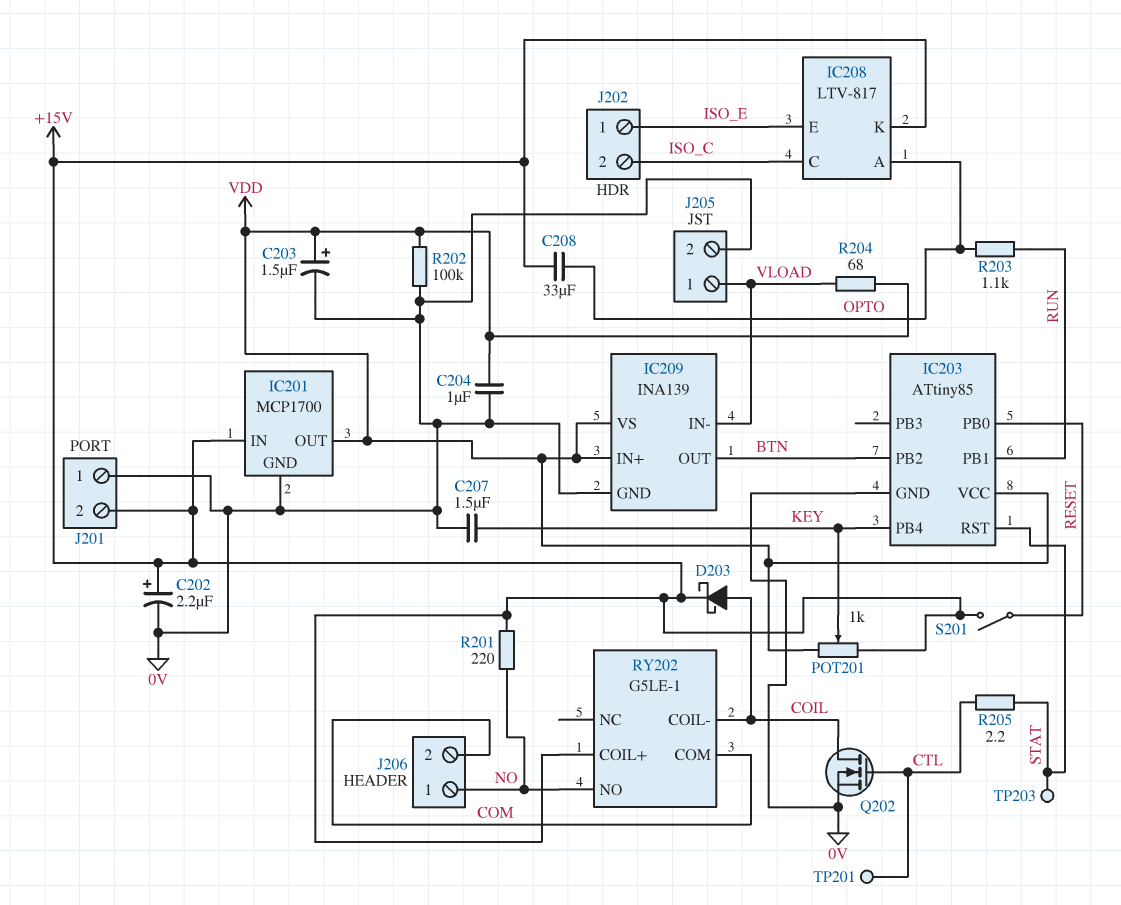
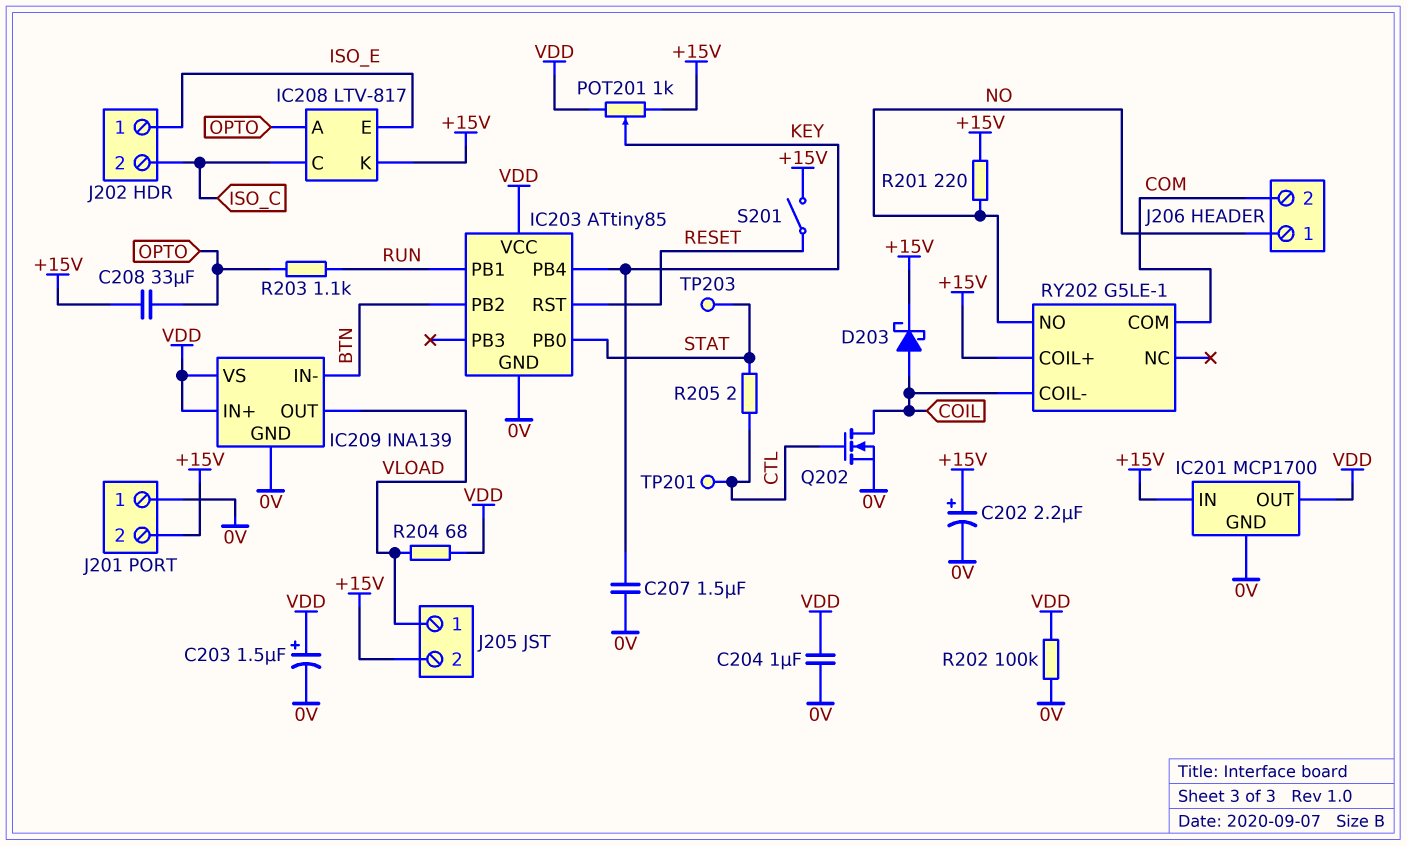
IC203 pin PB0: RESET -> STAT
IC203 pin RST: STAT -> RESET
IC209 pin IN-: VLOAD -> BTN
IC209 pin OUT: BTN -> VLOAD
J205 pin 2: 0V -> +15V
R205: 2.2 (CTL, STAT) -> 2 (CTL, STAT)

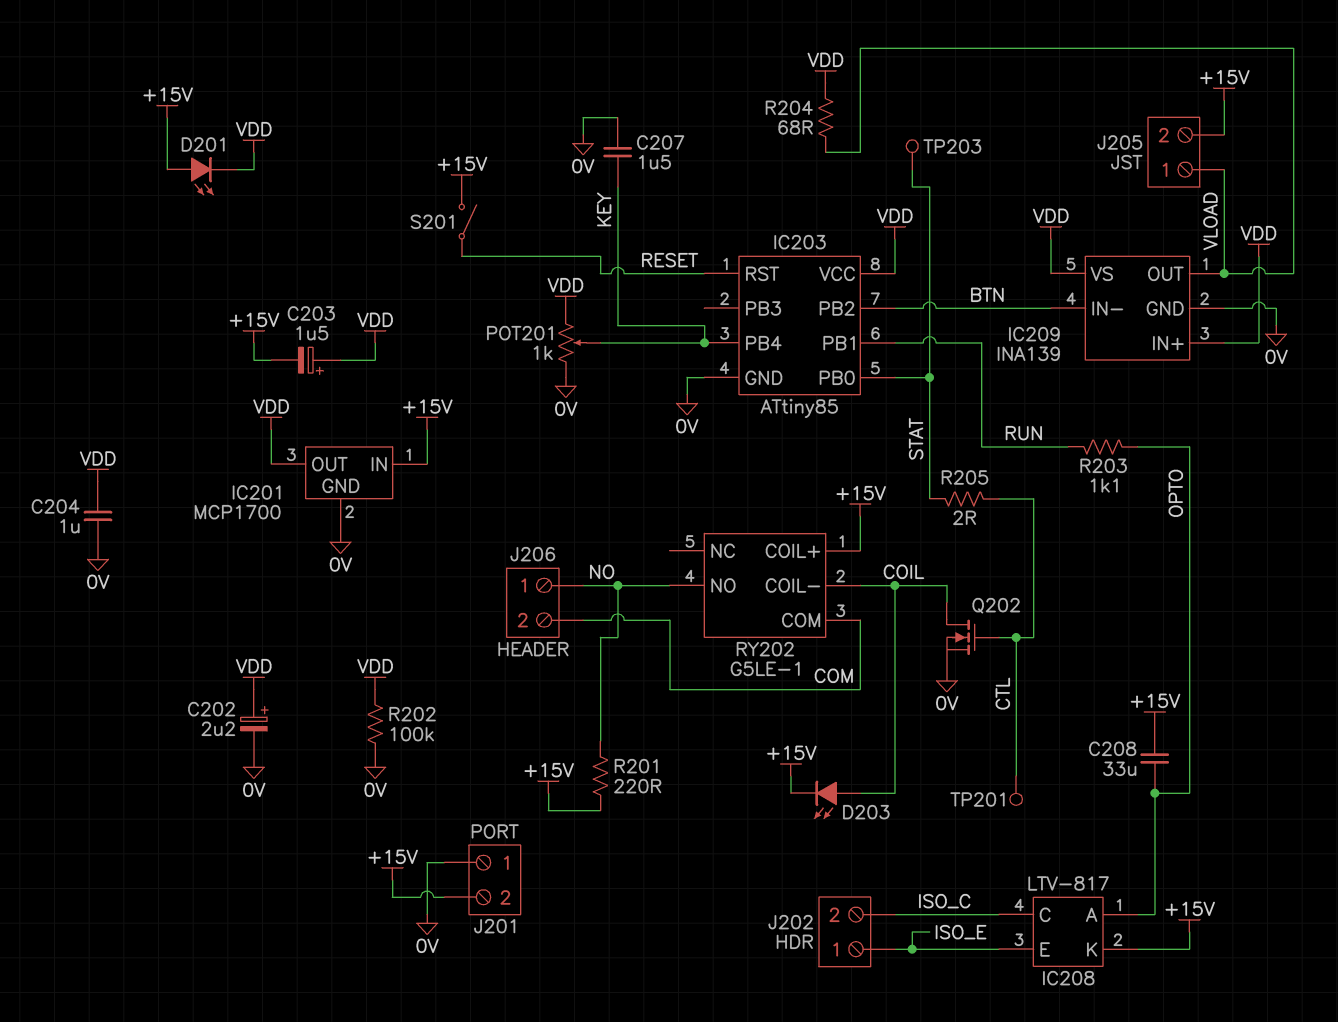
C202: 2.2uF (plus +15V, minus 0V) -> 2.2uF (plus VDD, minus 0V)
C203: 1.5uF (plus VDD, minus 0V) -> 1.5uF (plus VDD, minus +15V)
D201: none -> LED (A +15V, K VDD)
D203: schottky (A COIL, K +15V) -> LED (A COIL, K +15V)
POT201: 1k (+15V, VDD, wiper KEY) -> 1k (0V, VDD, wiper KEY)

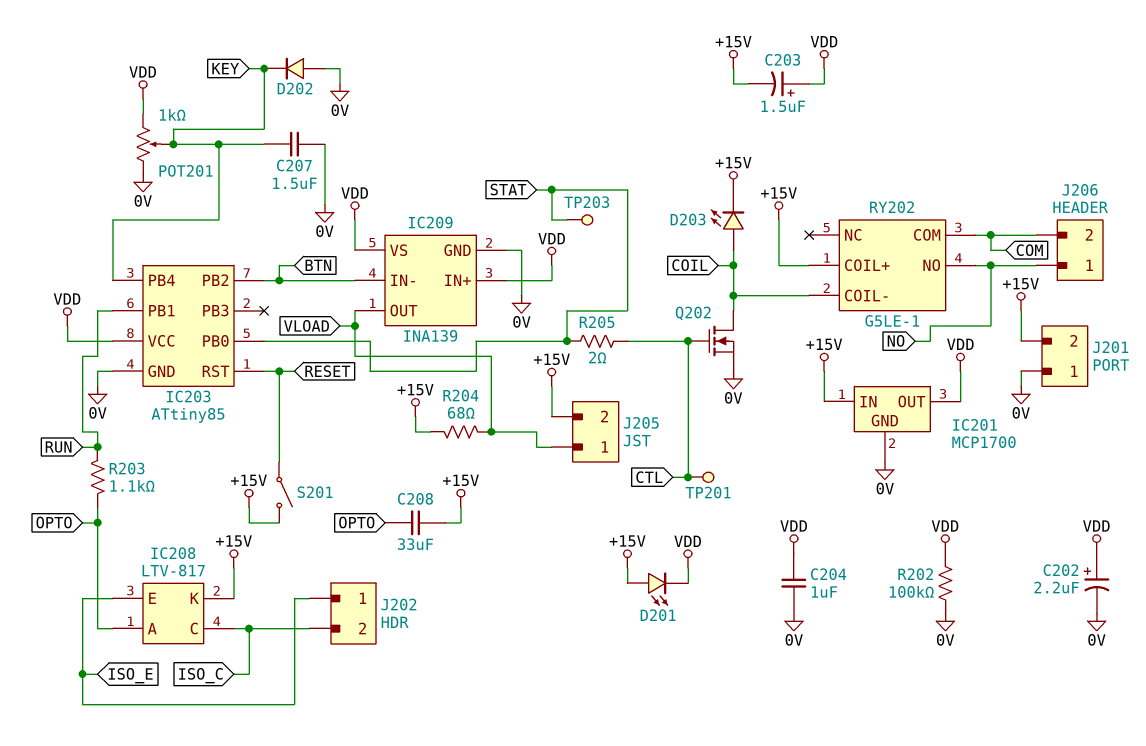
D202: none -> diode (A 0V, K KEY)
R201: 220 (+15V, NO) -> none
R204: 68 (VDD, VLOAD) -> 68 (+15V, VLOAD)

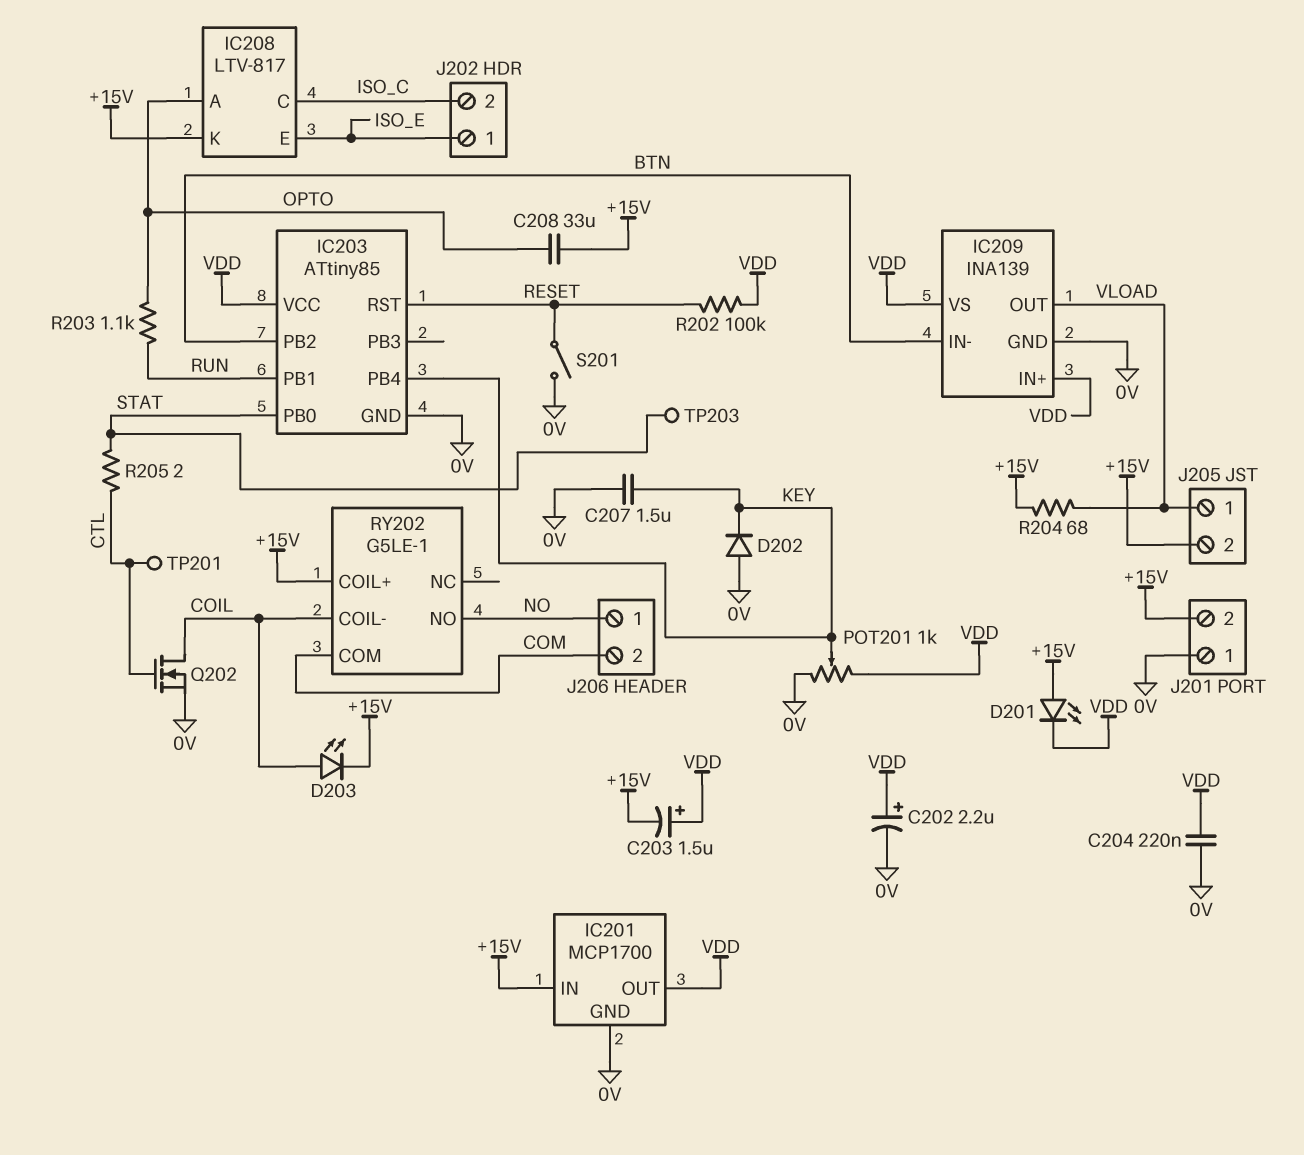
C204: 1uF (0V, VDD) -> 220nF (0V, VDD)
R202: 100k (0V, VDD) -> 100k (RESET, VDD)
S201: switch (+15V, RESET) -> switch (0V, RESET)

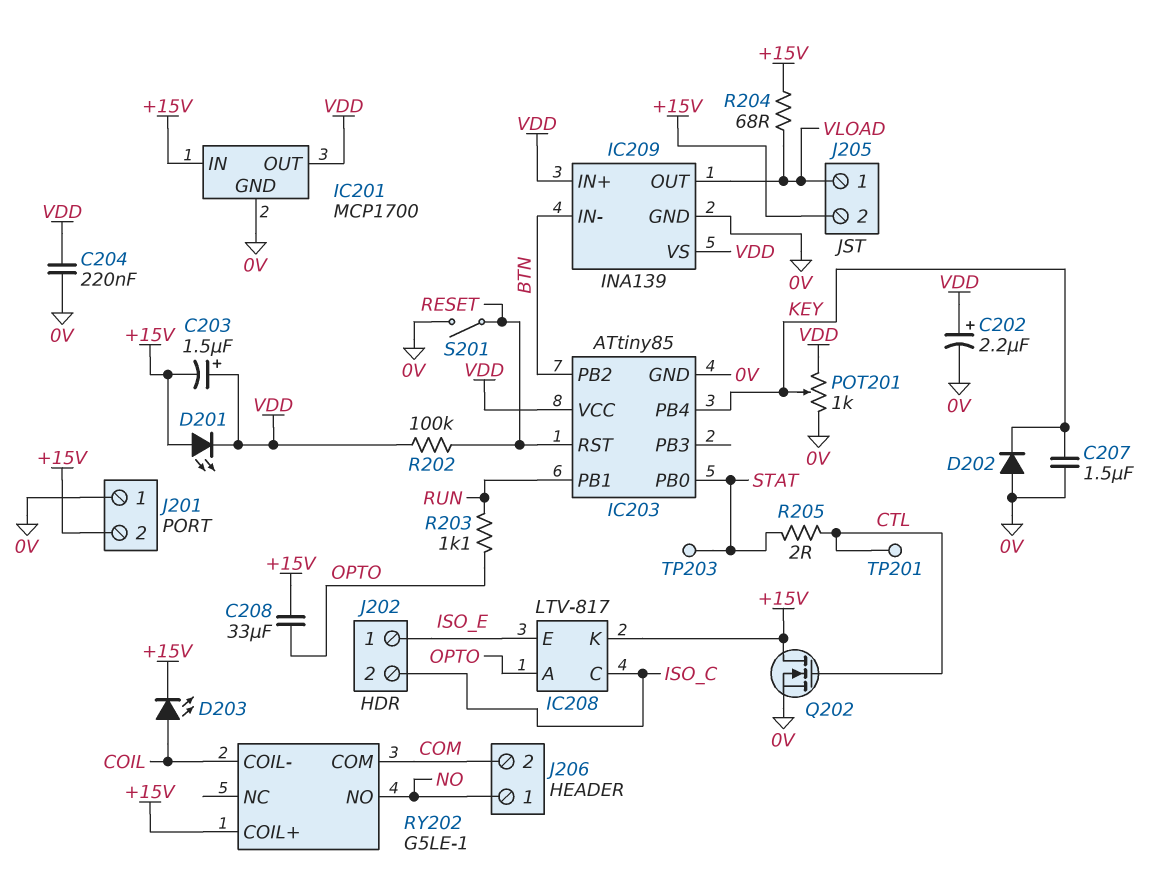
Q202: NMOS (G CTL, D COIL, S 0V) -> NMOS (G CTL, D +15V, S 0V)

